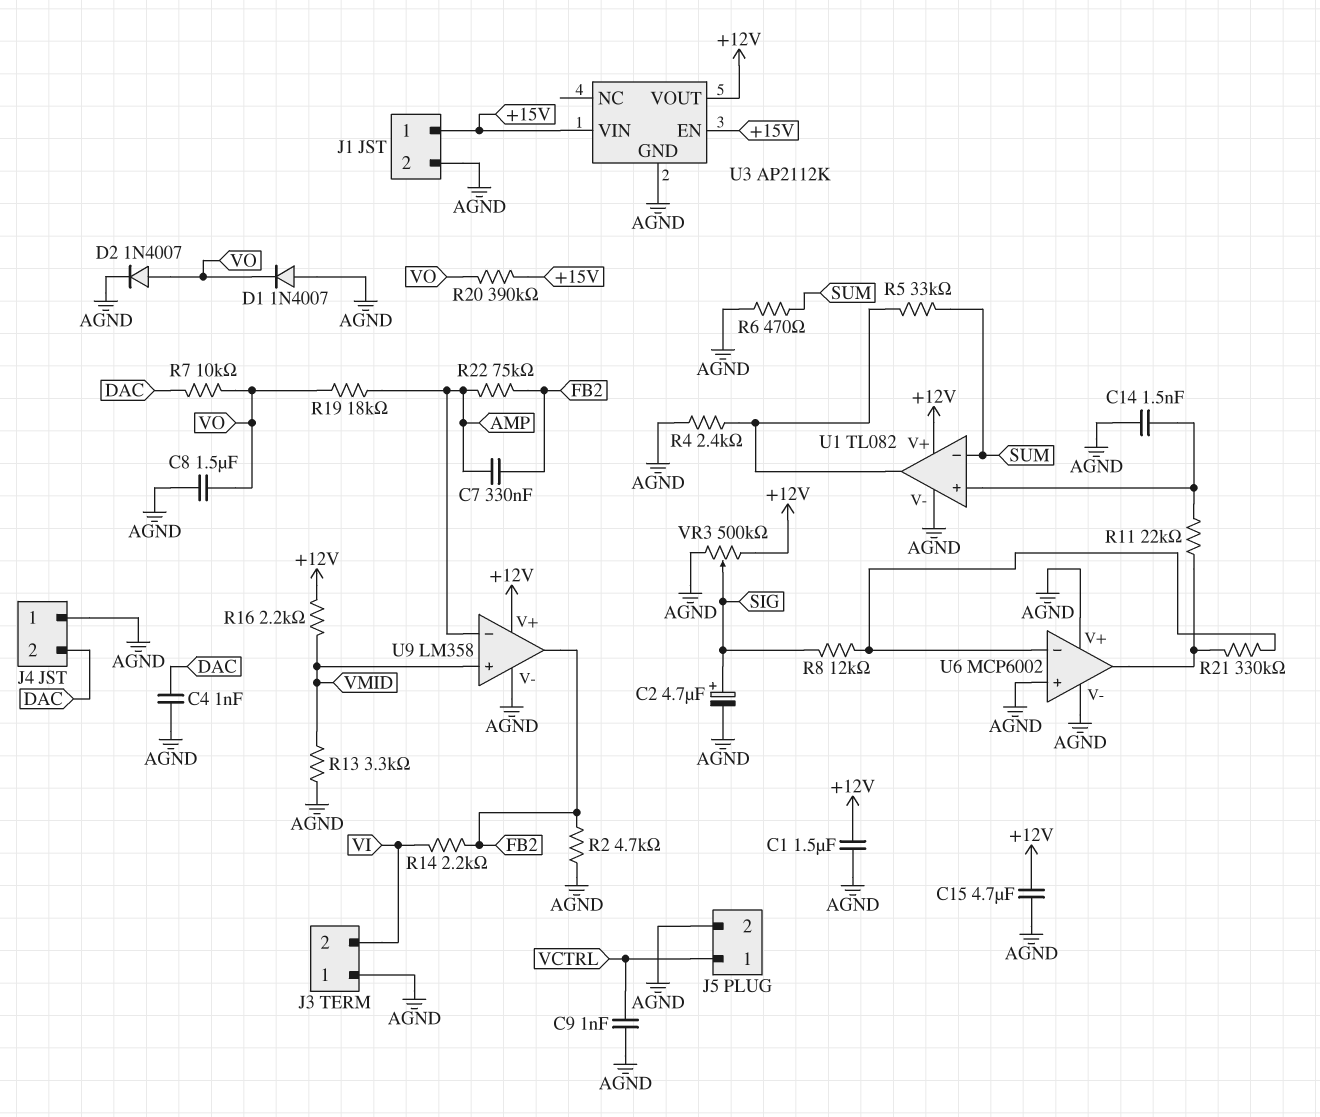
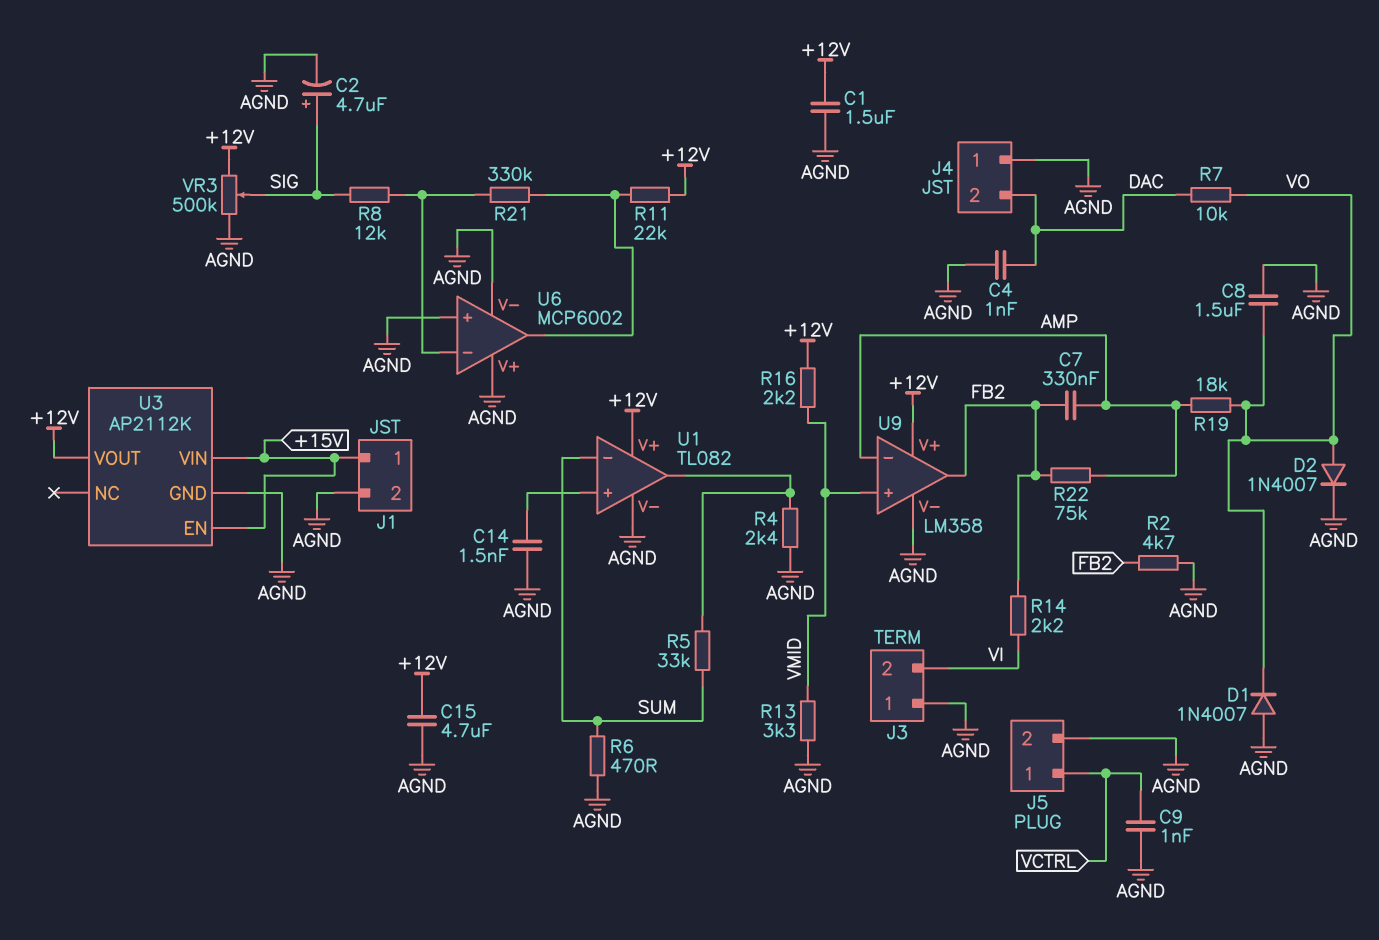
R11: 22k (U1/in+, U6/out) -> 22k (+12V, U6/out)
R20: 390k (+15V, VO) -> none

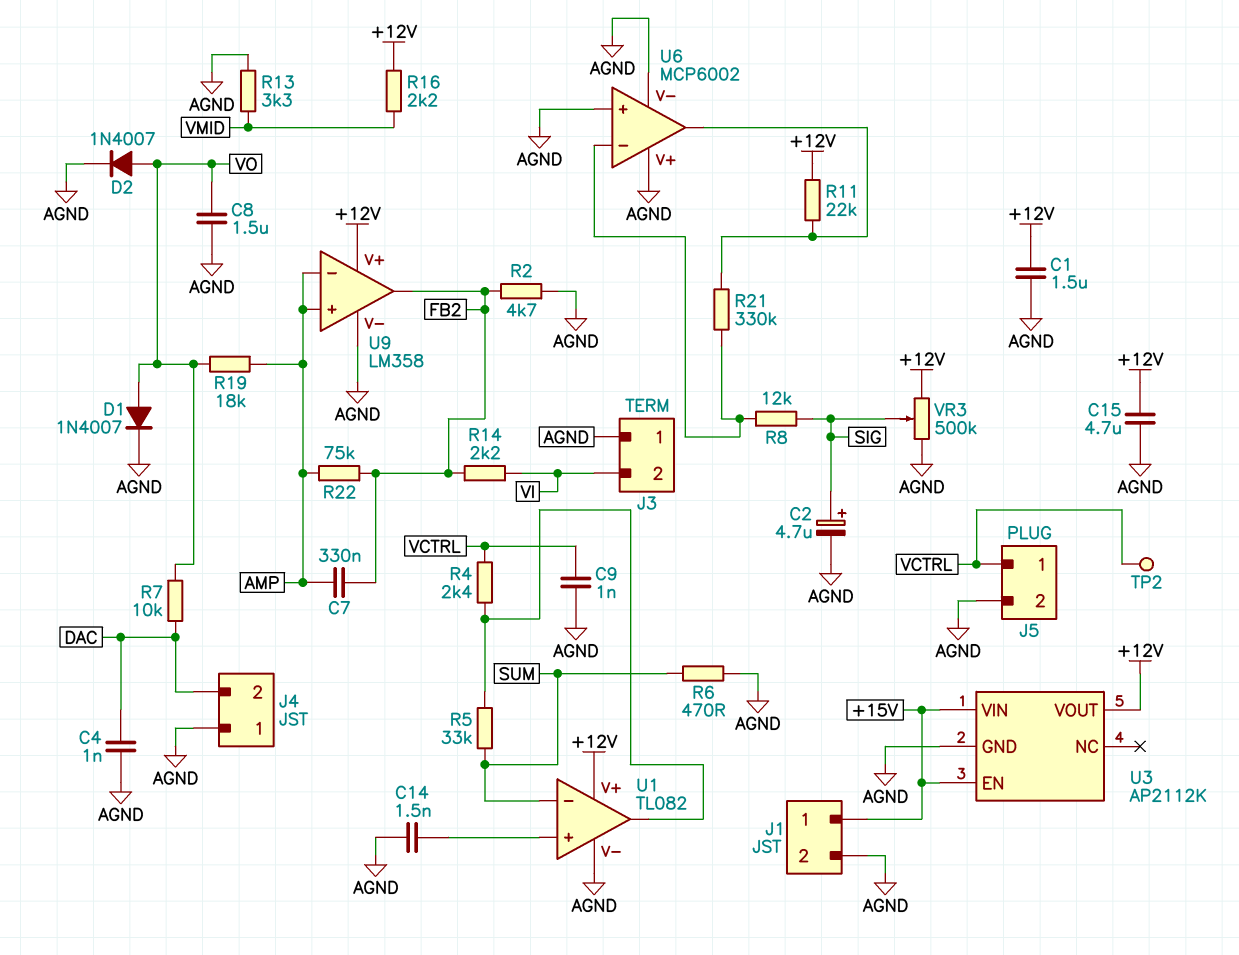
D1: diode 1N4007 (A AGND, K VO) -> diode 1N4007 (A VO, K AGND)
R4: 2.4k (AGND, U1/out) -> 2.4k (U1/out, VCTRL)
TP2: none -> test point (VCTRL)
U9 pin in+: VMID -> AMP

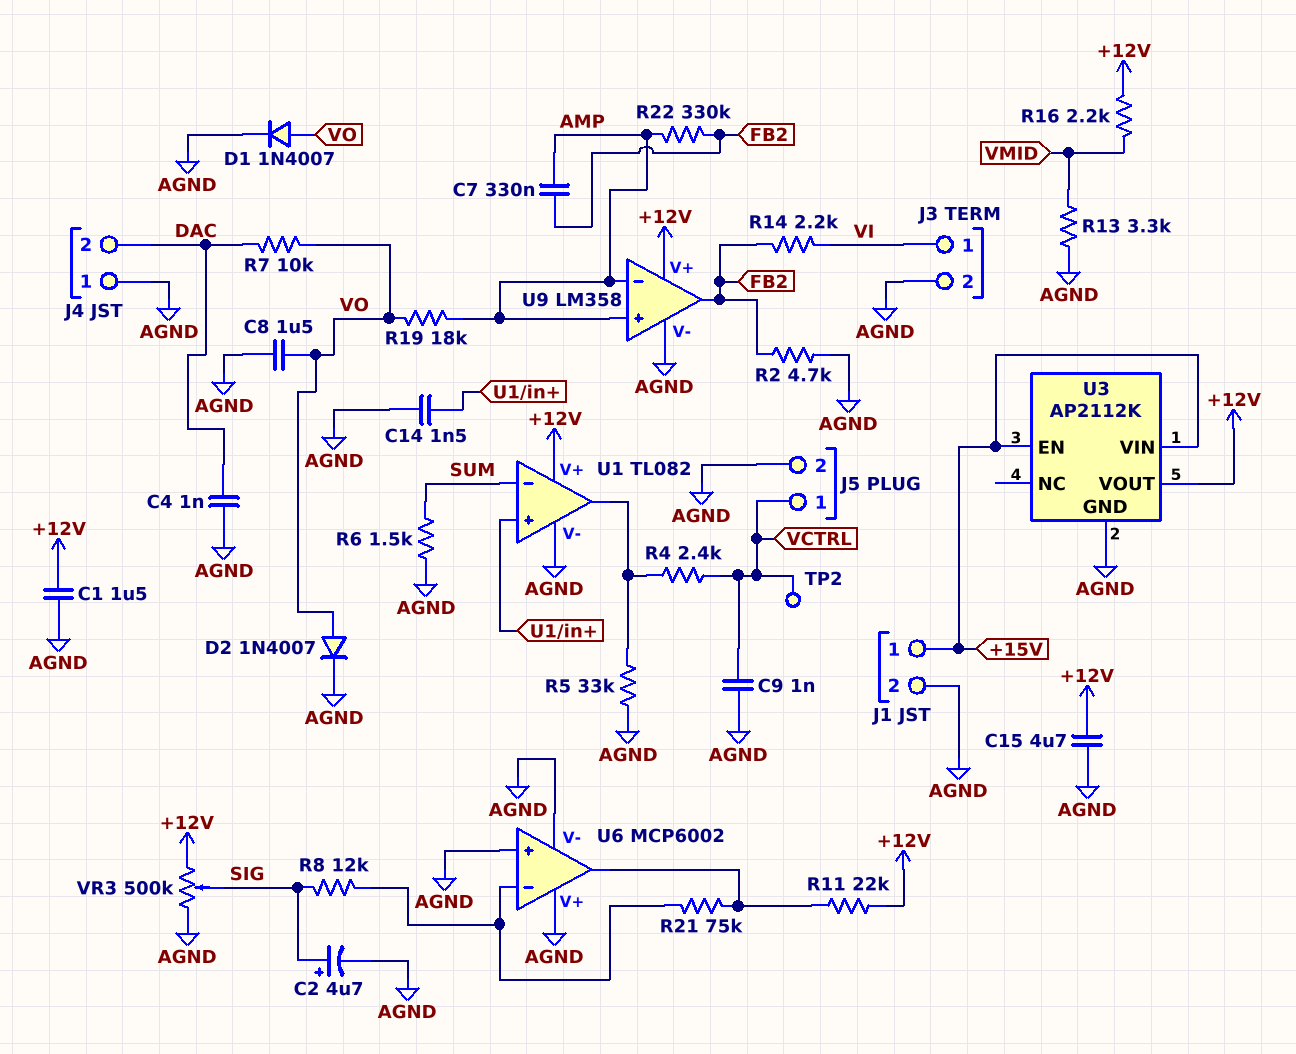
J3 pin 1: AGND -> VI
J3 pin 2: VI -> AGND
R5: 33k (SUM, U1/out) -> 33k (AGND, U1/out)
R6: 470 (AGND, SUM) -> 1.5k (AGND, SUM)
R21: 330k (U6/in-, U6/out) -> 75k (U6/in-, U6/out)
R22: 75k (AMP, FB2) -> 330k (AMP, FB2)

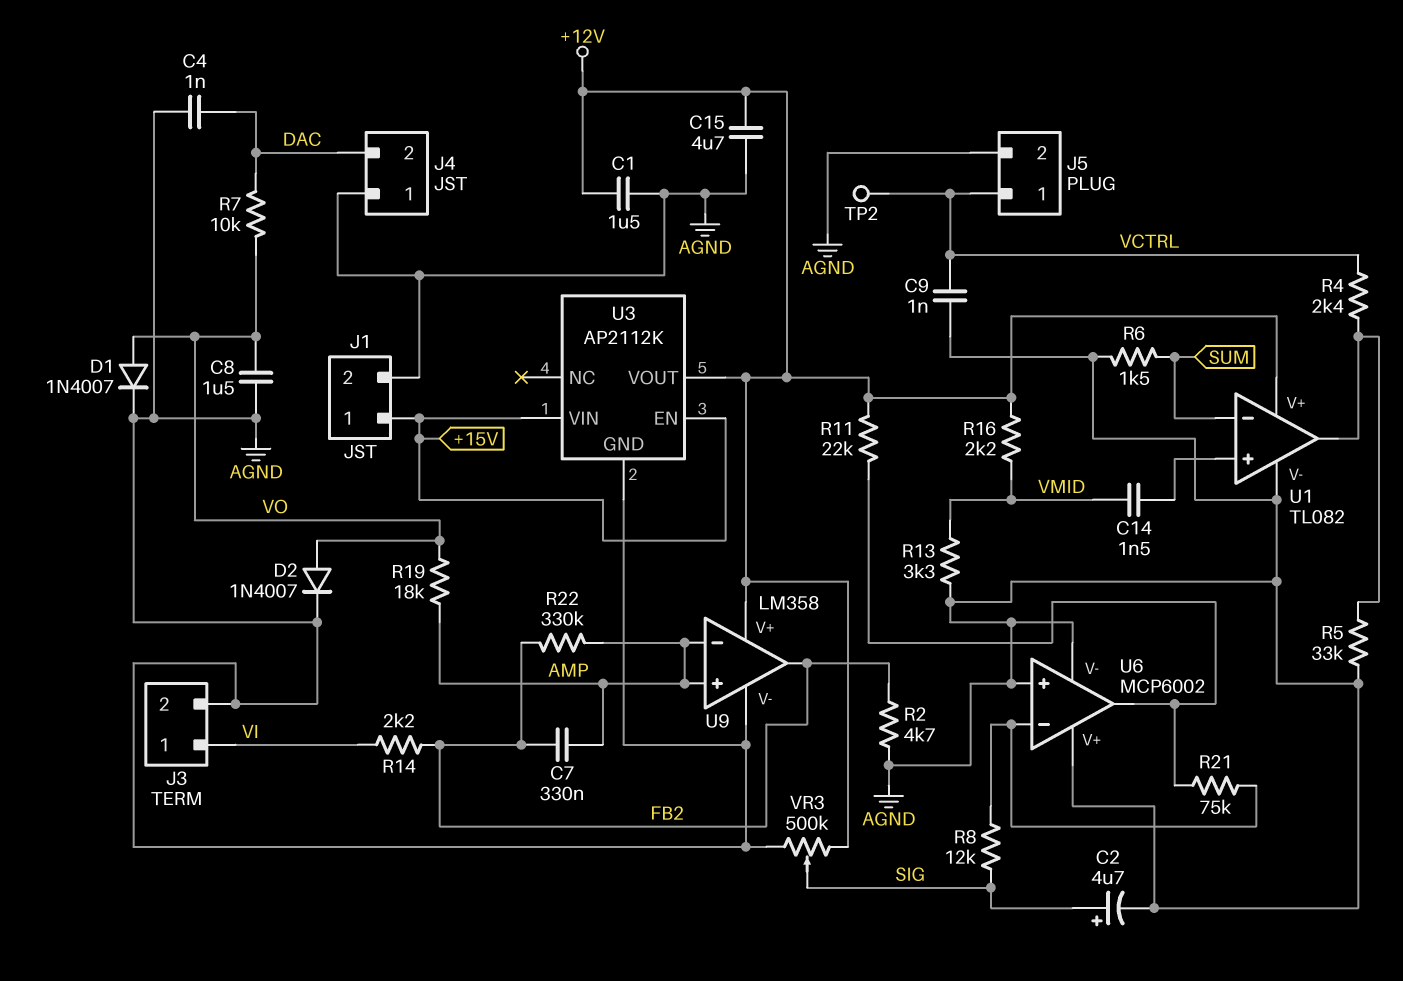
C14: 1.5nF (AGND, U1/in+) -> 1.5nF (U1/in+, VMID)

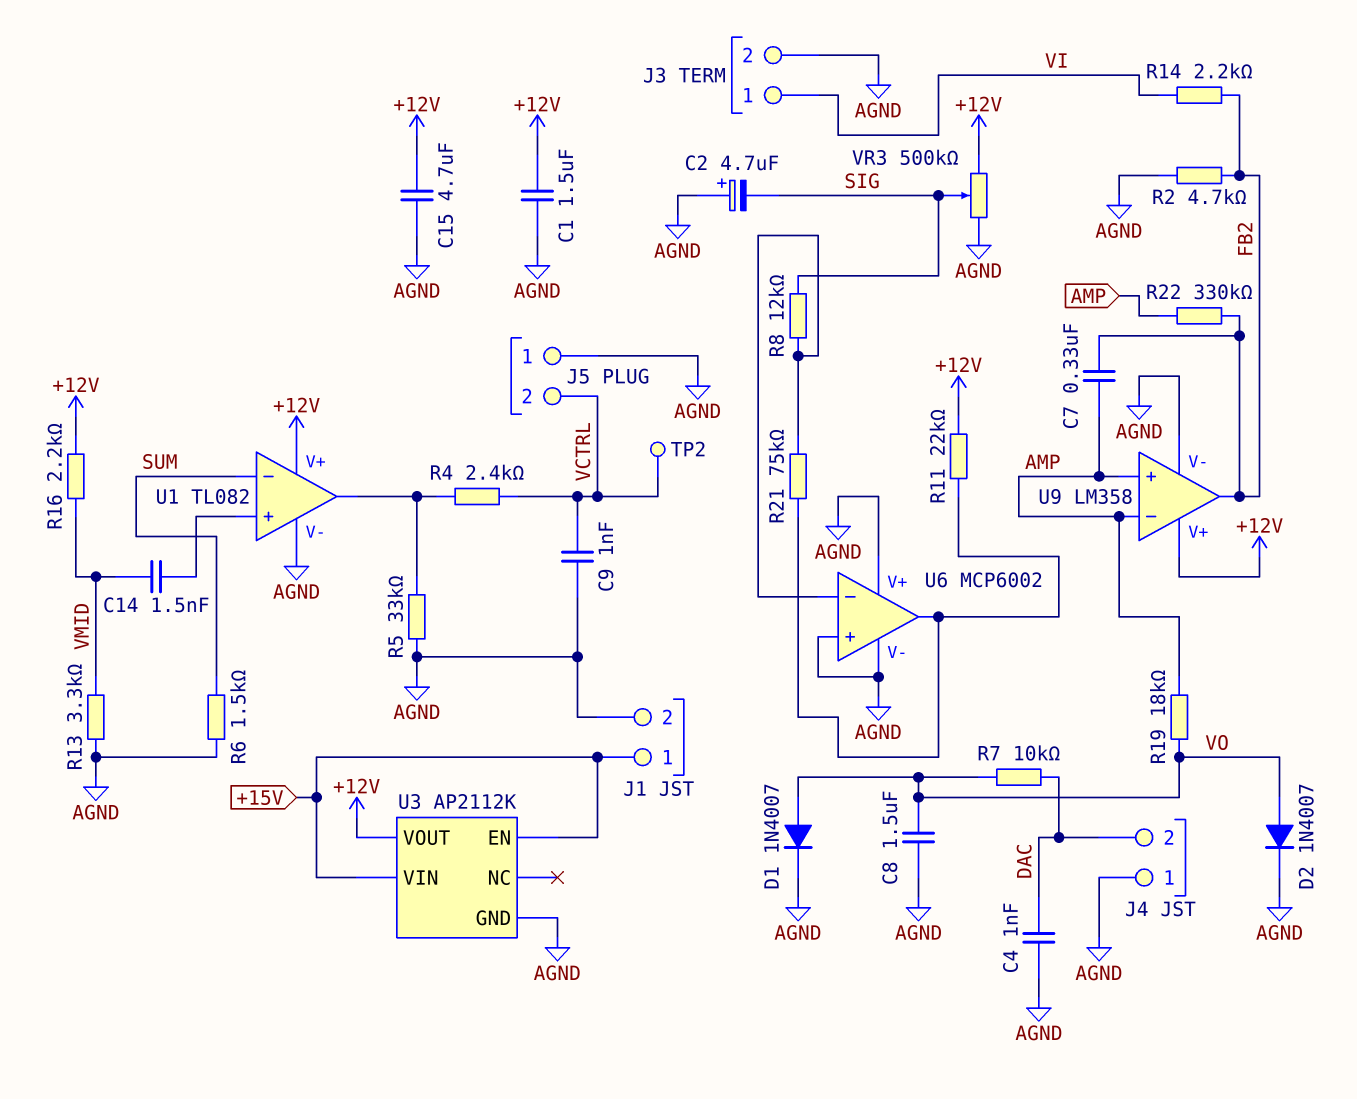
C2: 4.7uF (plus SIG, minus AGND) -> 4.7uF (plus AGND, minus SIG)
J5 pin 1: VCTRL -> AGND
J5 pin 2: AGND -> VCTRL

